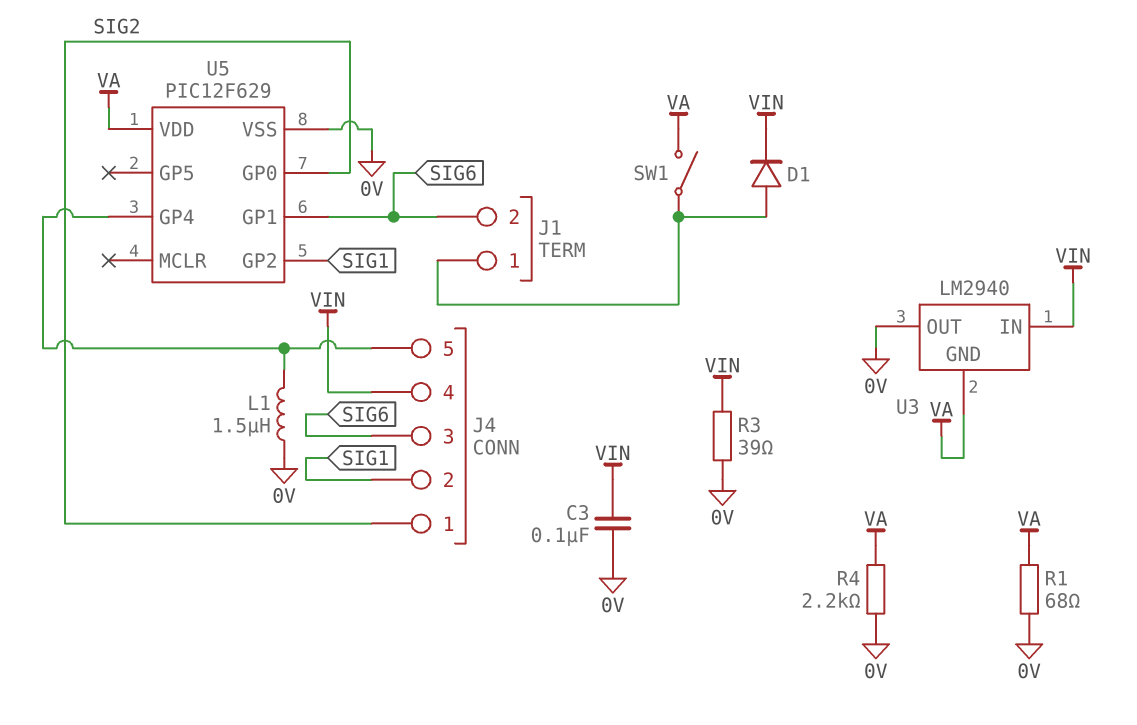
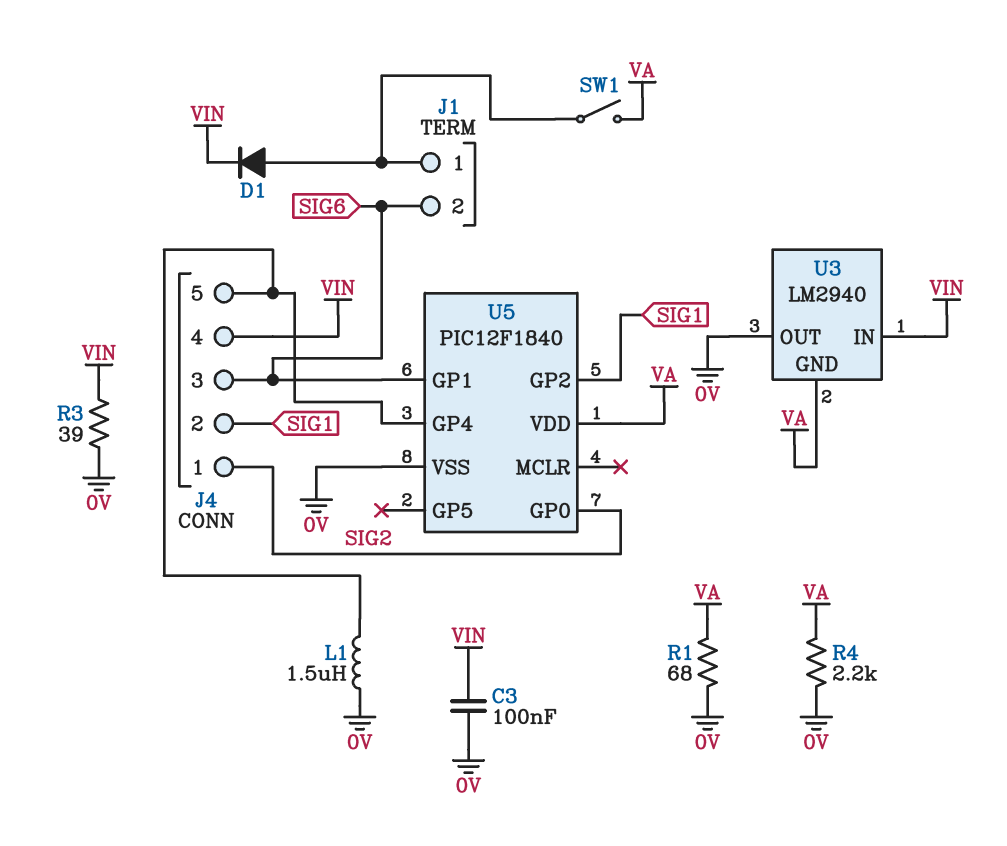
U5: PIC12F629 -> PIC12F1840

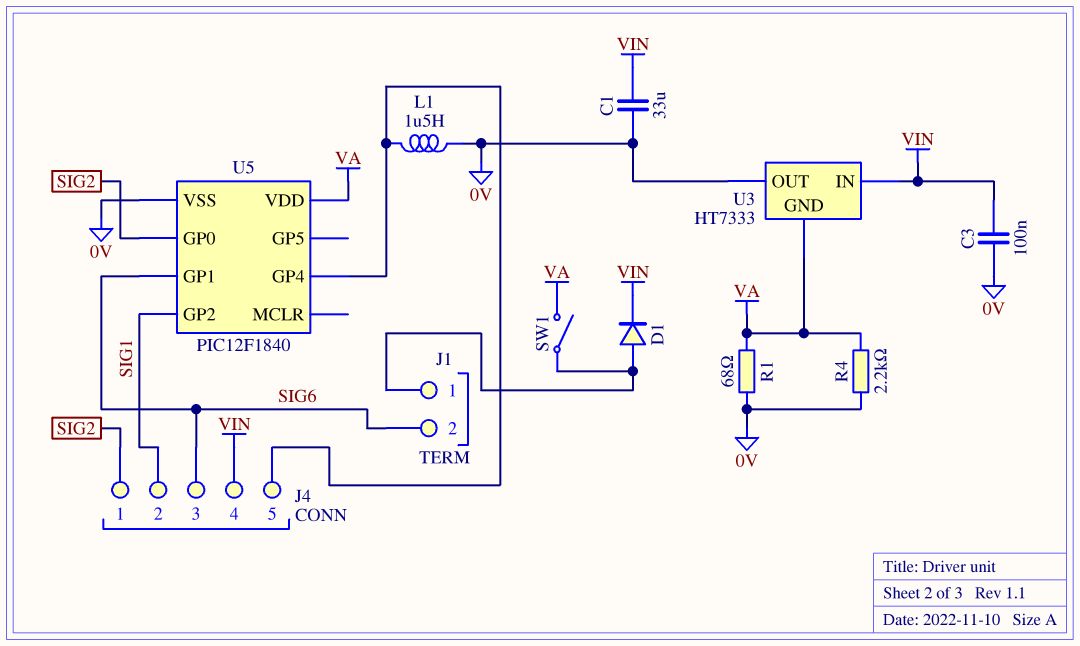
C1: none -> 33uF (0V, VIN)
R3: 39 (0V, VIN) -> none
U3: LM2940 -> HT7333

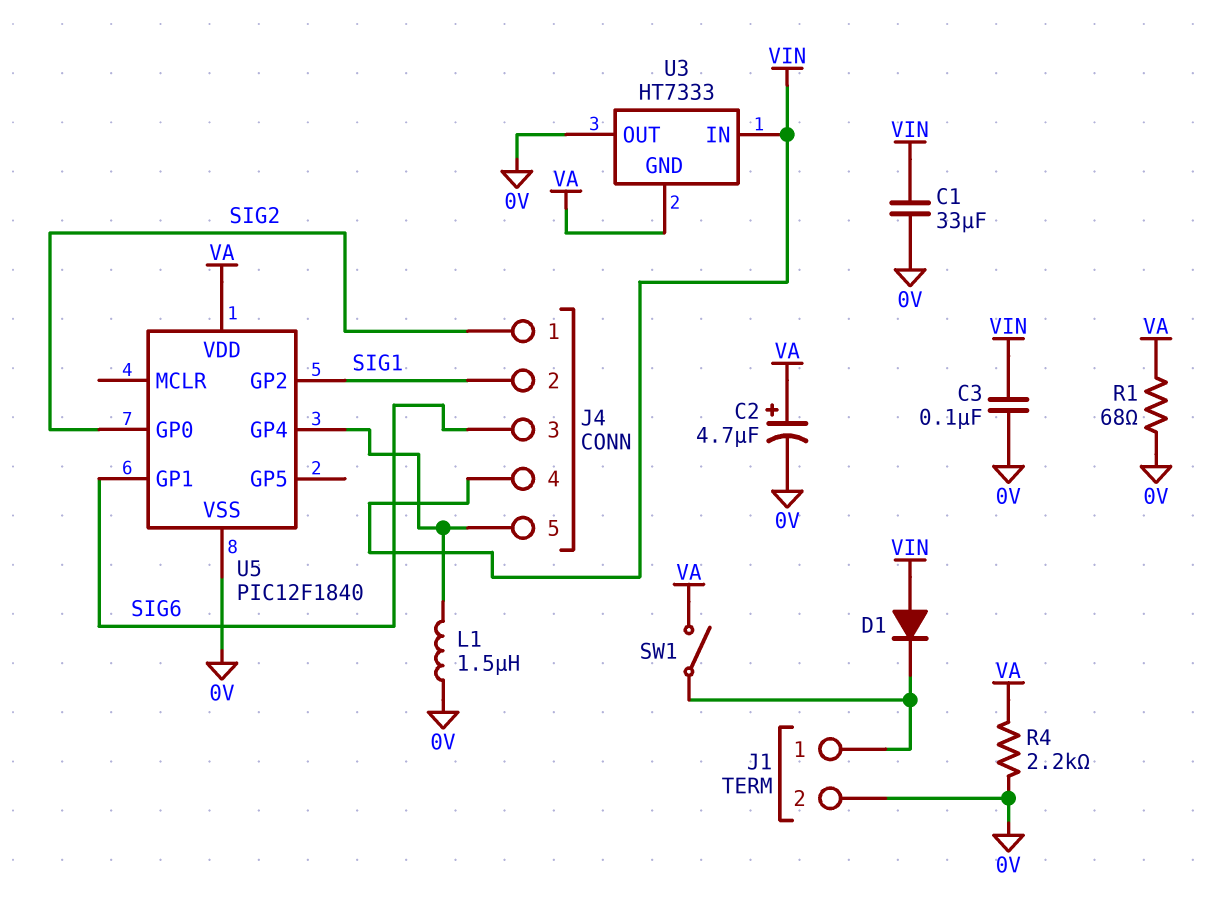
C2: none -> 4.7uF (plus VA, minus 0V)
D1: diode (A J1/1, K VIN) -> diode (A VIN, K J1/1)
J1 pin 2: SIG6 -> 0V

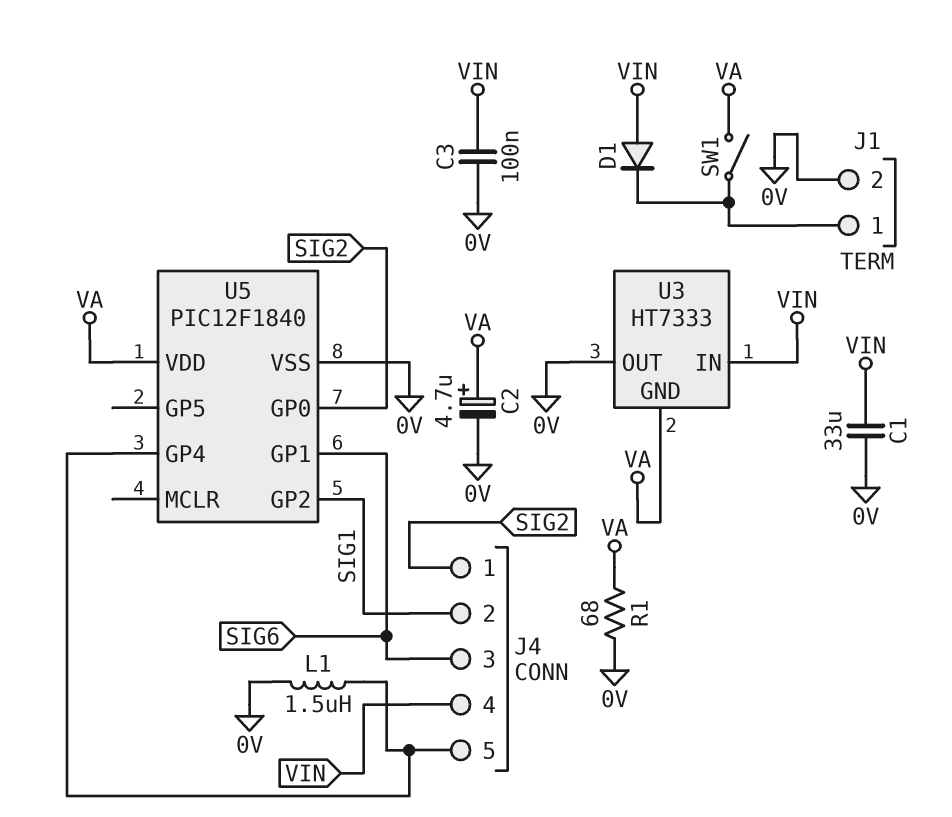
R4: 2.2k (0V, VA) -> none

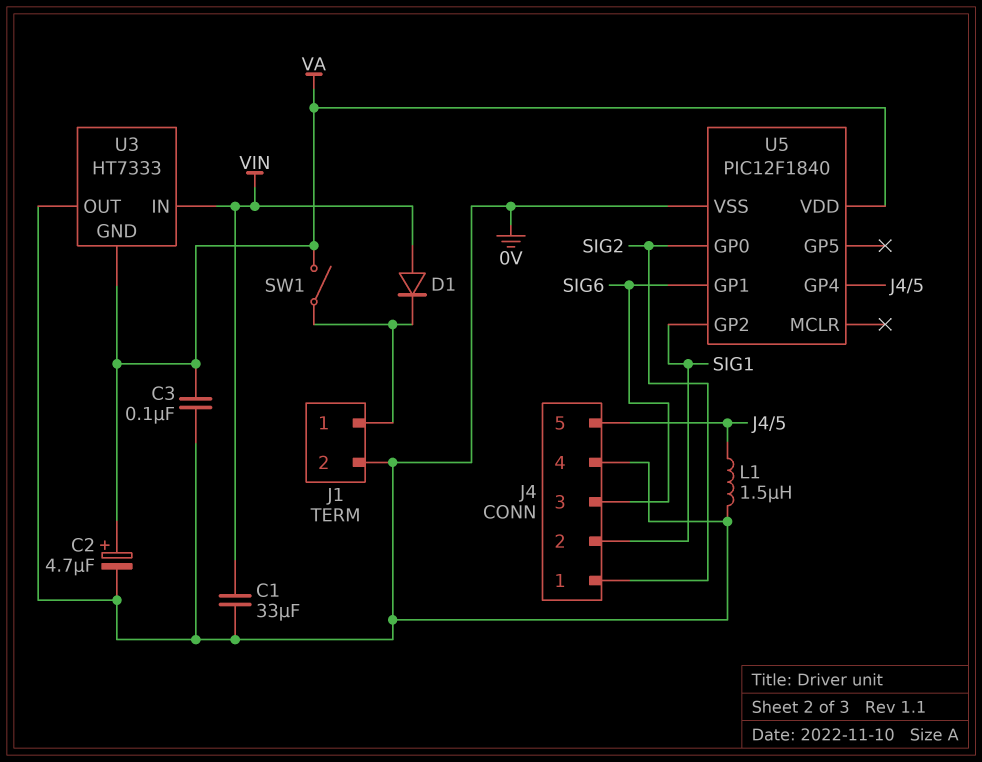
C3: 100nF (0V, VIN) -> 100nF (0V, VA)
J4 pin 4: VIN -> 0V
R1: 68 (0V, VA) -> none

